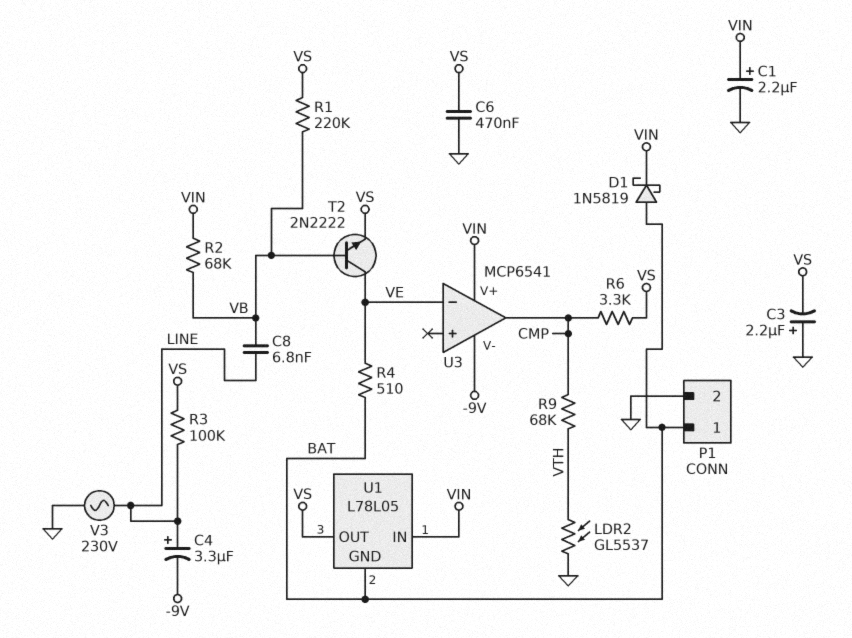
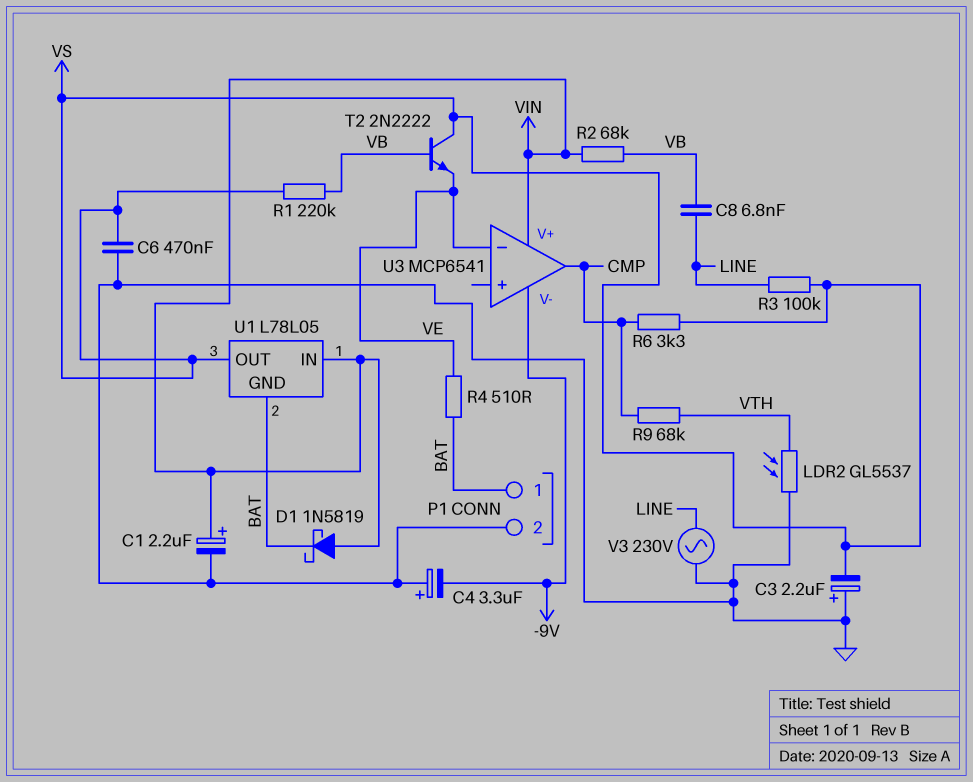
C4: 3.3uF (plus LINE, minus -9V) -> 3.3uF (plus GND, minus -9V)
D1: schottky 1N5819 (A BAT, K VIN) -> schottky 1N5819 (A VIN, K BAT)
T2: NPN 2N2222 (B VB, C VE, E VS) -> NPN 2N2222 (B VB, C VS, E VE)

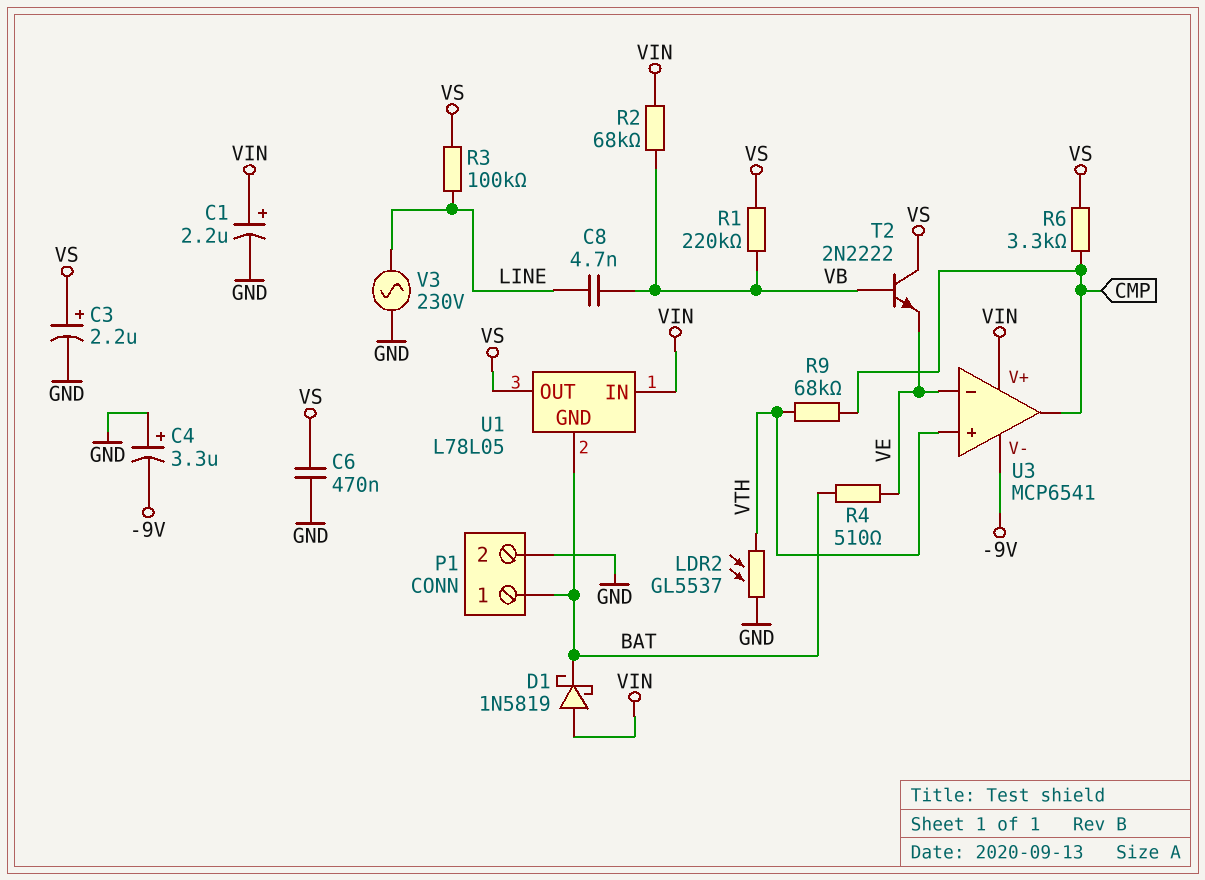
C3: 2.2uF (plus GND, minus VS) -> 2.2uF (plus VS, minus GND)
C8: 6.8nF (LINE, VB) -> 4.7nF (LINE, VB)
U3 pin in+: none -> VTH

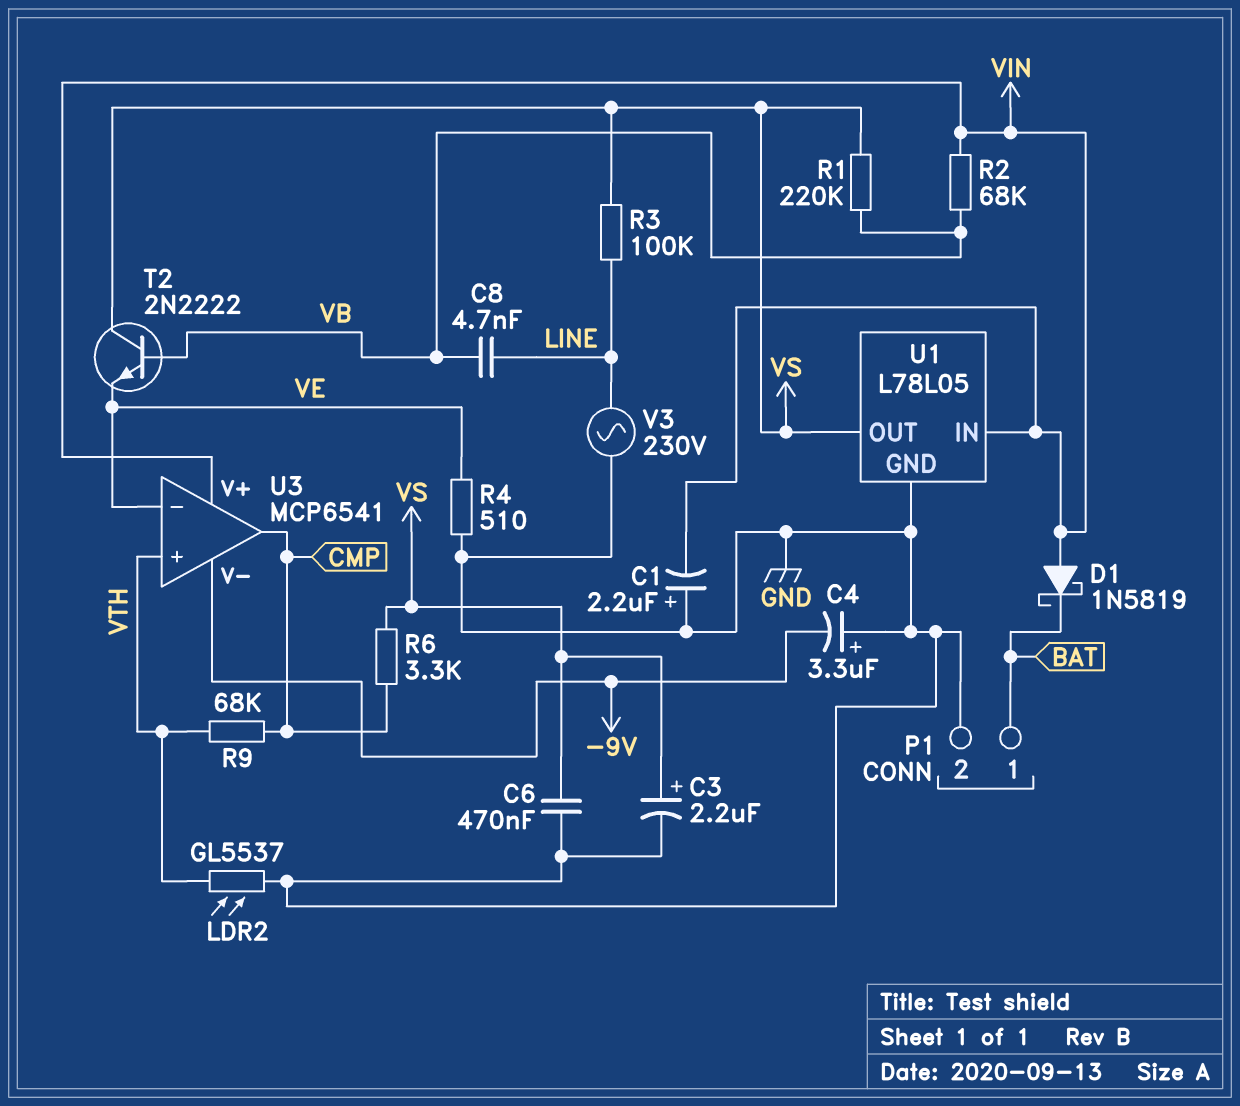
C1: 2.2uF (plus VIN, minus GND) -> 2.2uF (plus GND, minus VIN)
R4: 510 (BAT, VE) -> 510 (GND, VE)
U1 pin GND: BAT -> GND

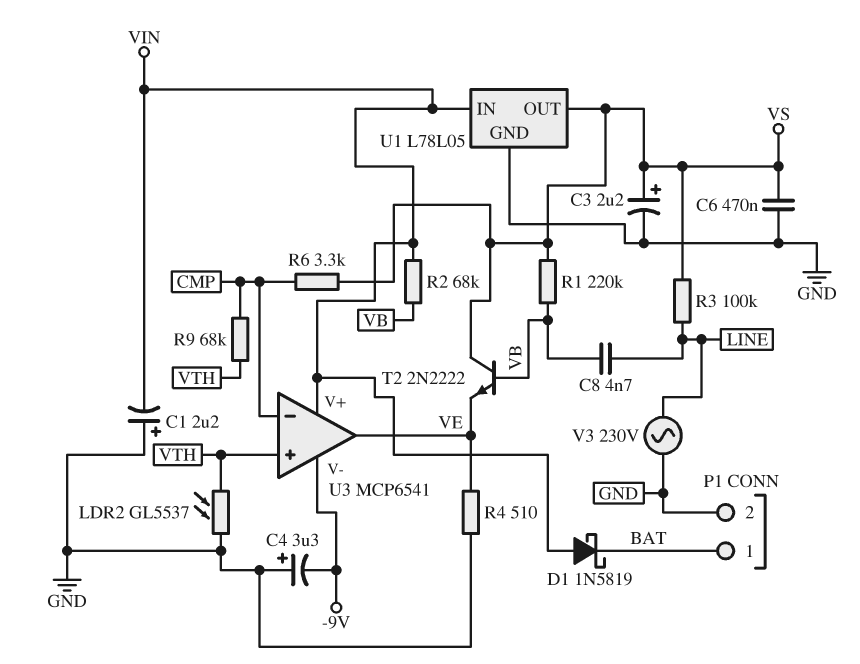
U3 pin in-: VE -> CMP
U3 pin out: CMP -> VE

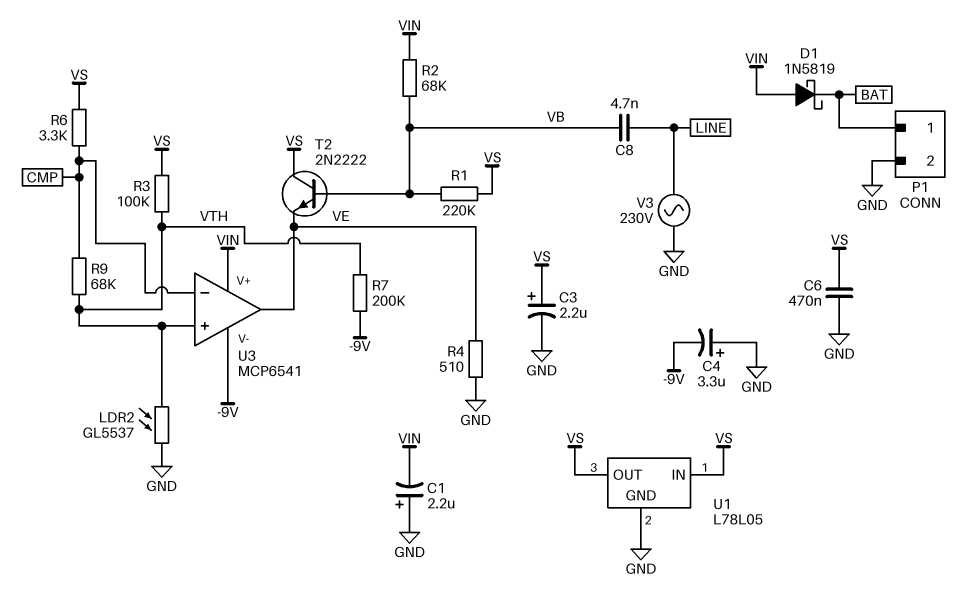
R3: 100k (LINE, VS) -> 100k (VS, VTH)
R7: none -> 200k (-9V, VTH)
U1 pin IN: VIN -> VS

